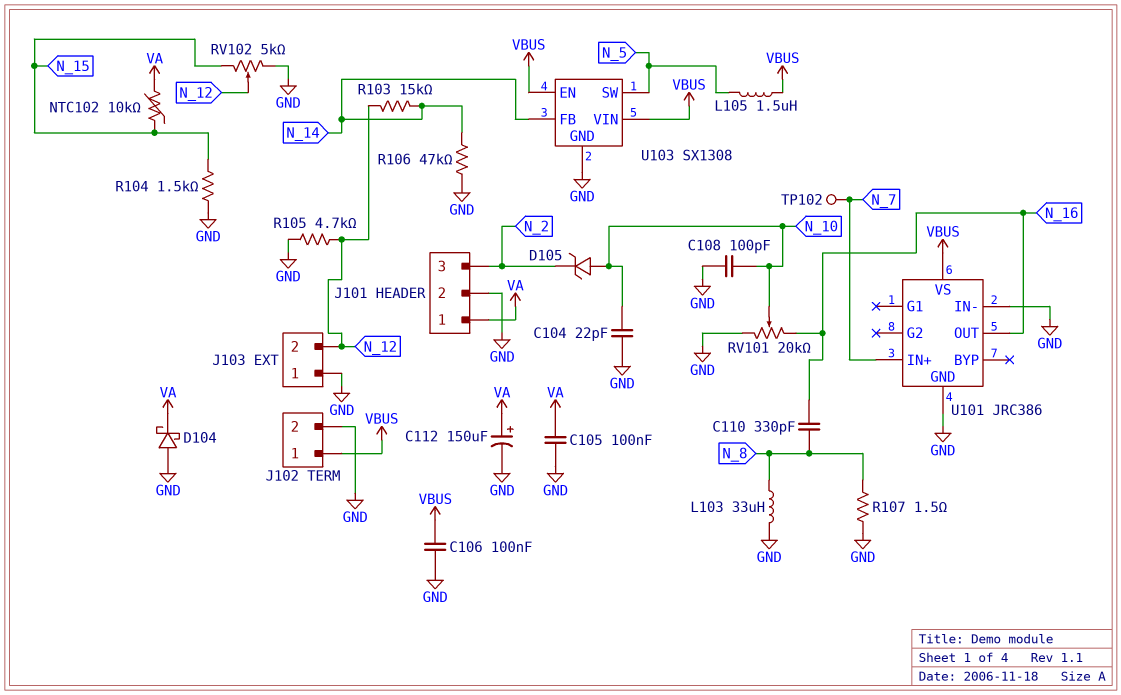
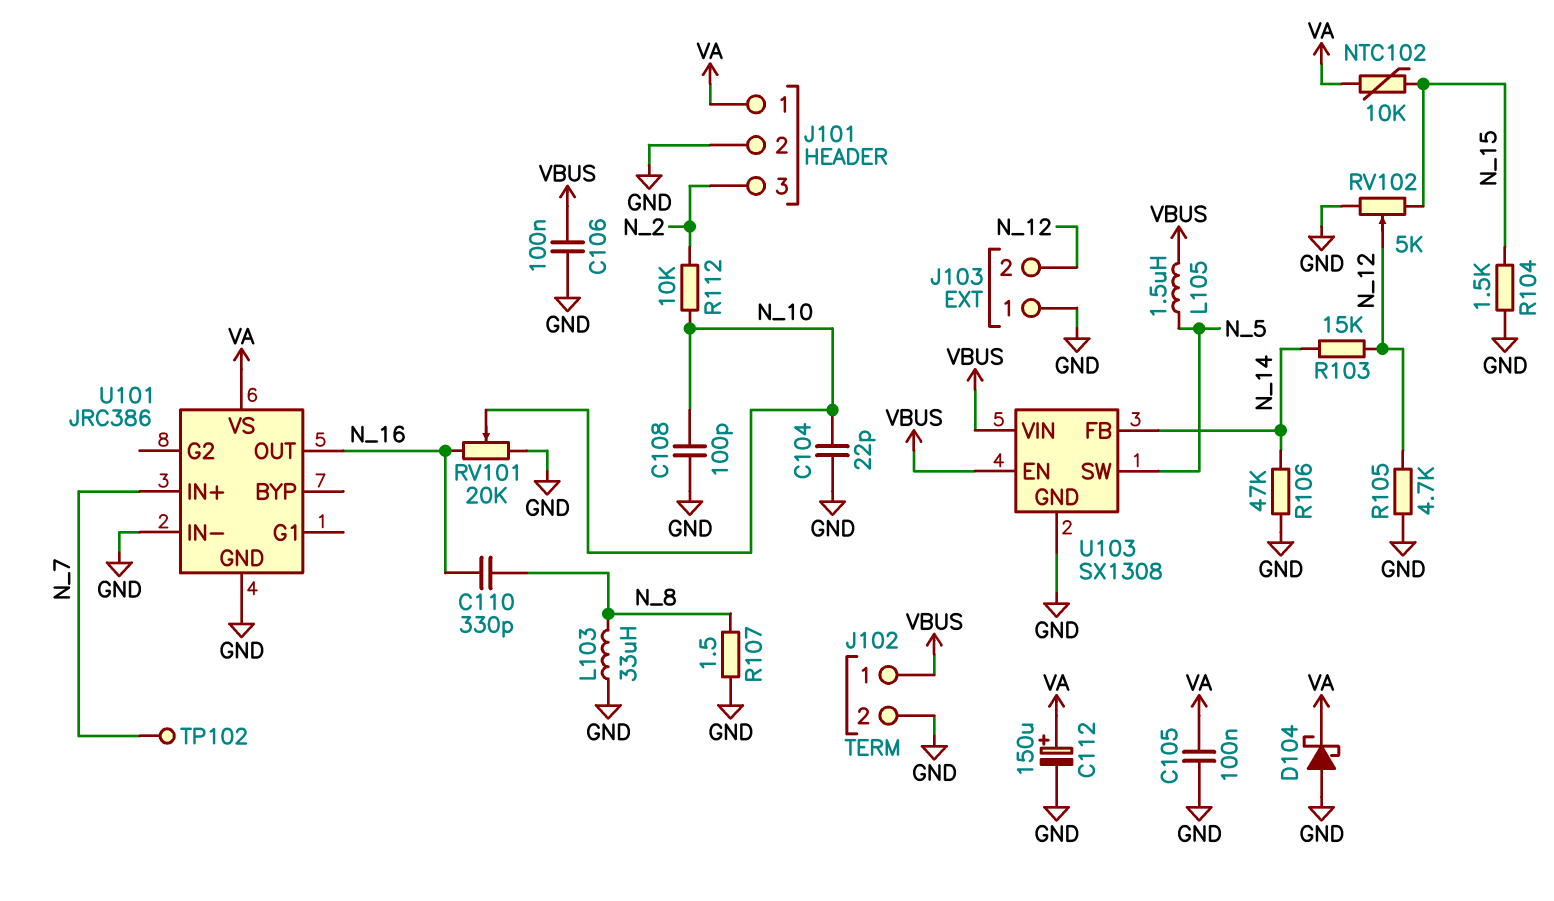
D105: zener (A N_10, K N_2) -> none
R112: none -> 10k (N_2, N_10)
U101 pin VS: VBUS -> VA

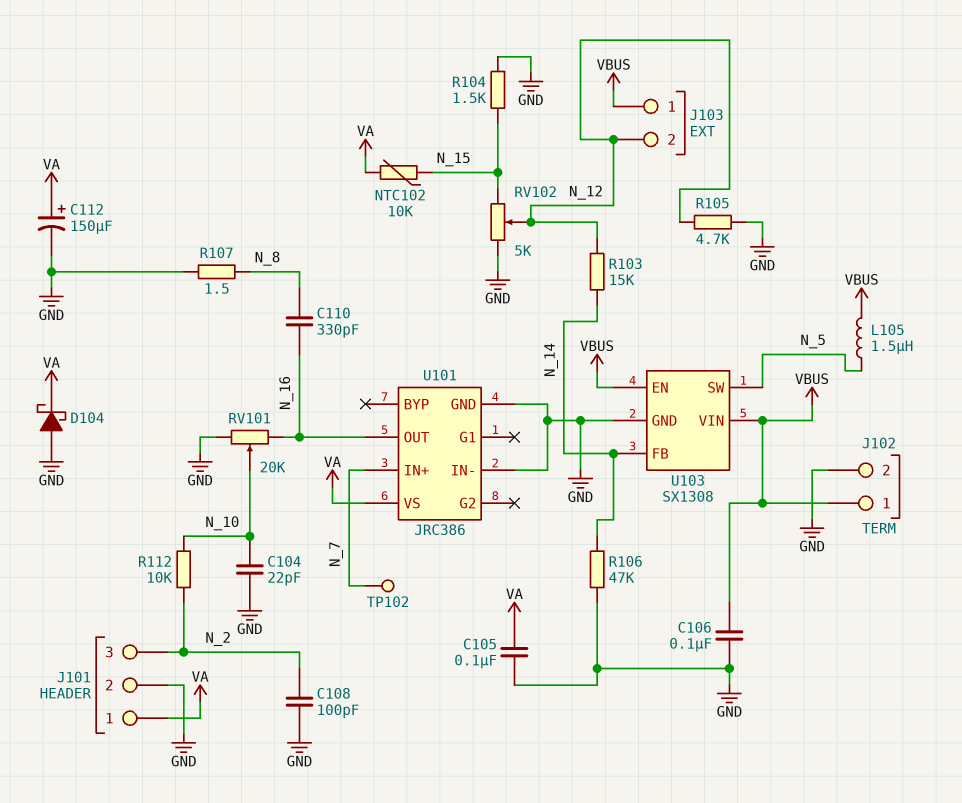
C108: 100pF (GND, N_10) -> 100pF (GND, N_2)
J103 pin 1: GND -> VBUS
L103: 33uH (GND, N_8) -> none

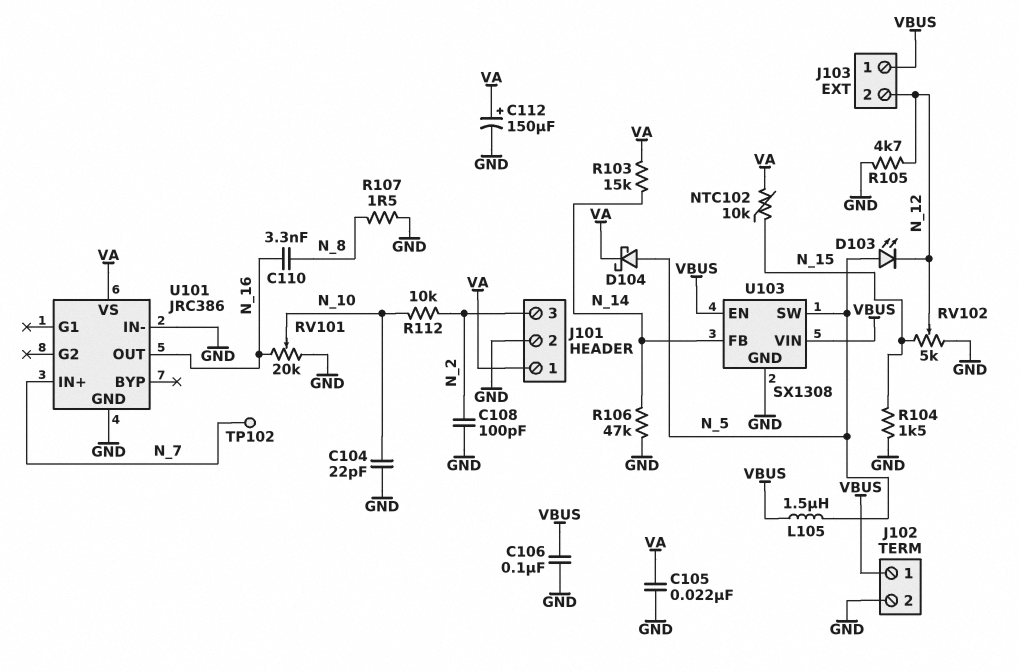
C105: 100nF (GND, VA) -> 22nF (GND, VA)
C110: 330pF (N_8, N_16) -> 3.3nF (N_8, N_16)
D103: none -> LED (A N_5, K N_12)
D104: schottky (A GND, K VA) -> schottky (A N_5, K VA)
R103: 15k (N_12, N_14) -> 15k (N_14, VA)

